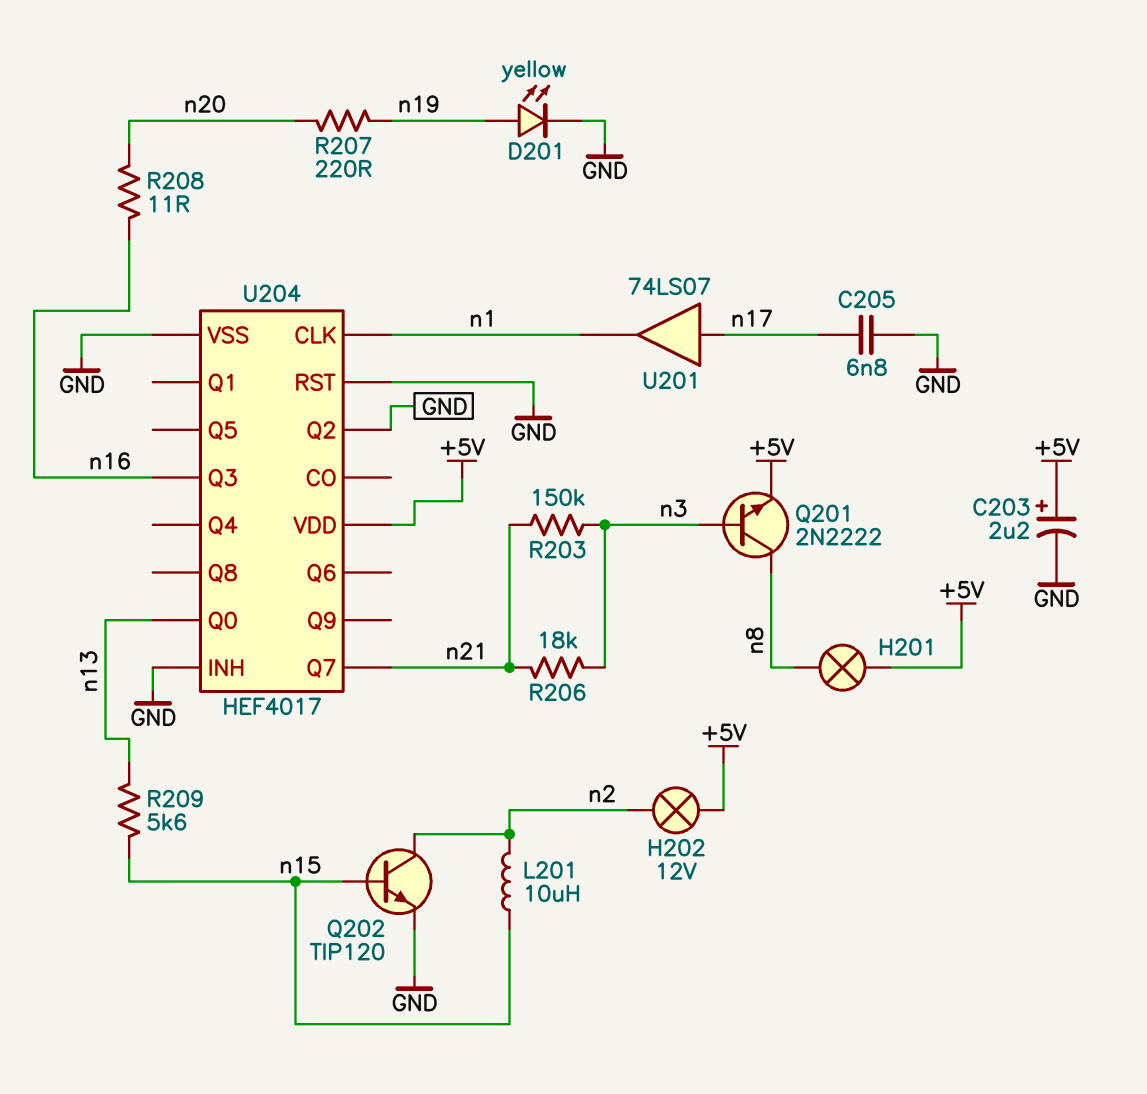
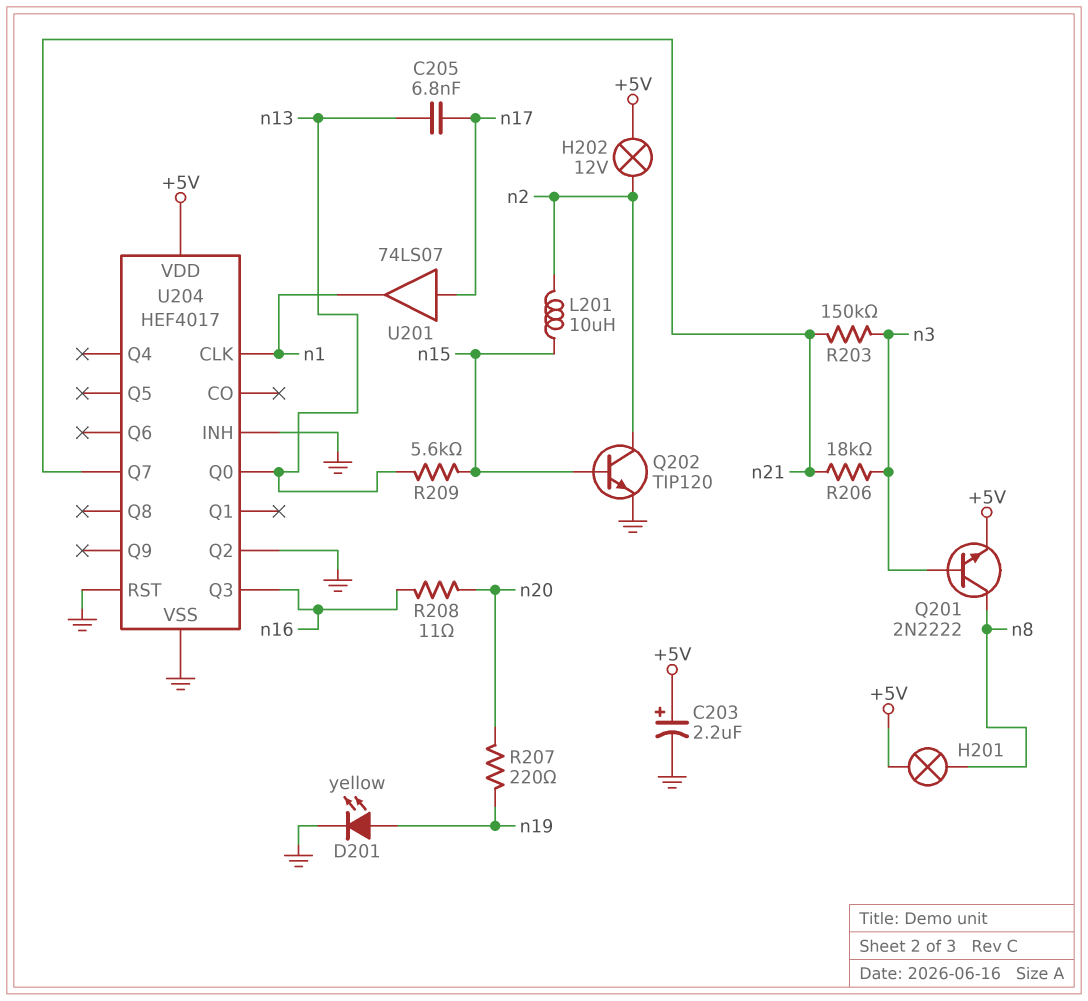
C205: 6.8nF (GND, n17) -> 6.8nF (n13, n17)

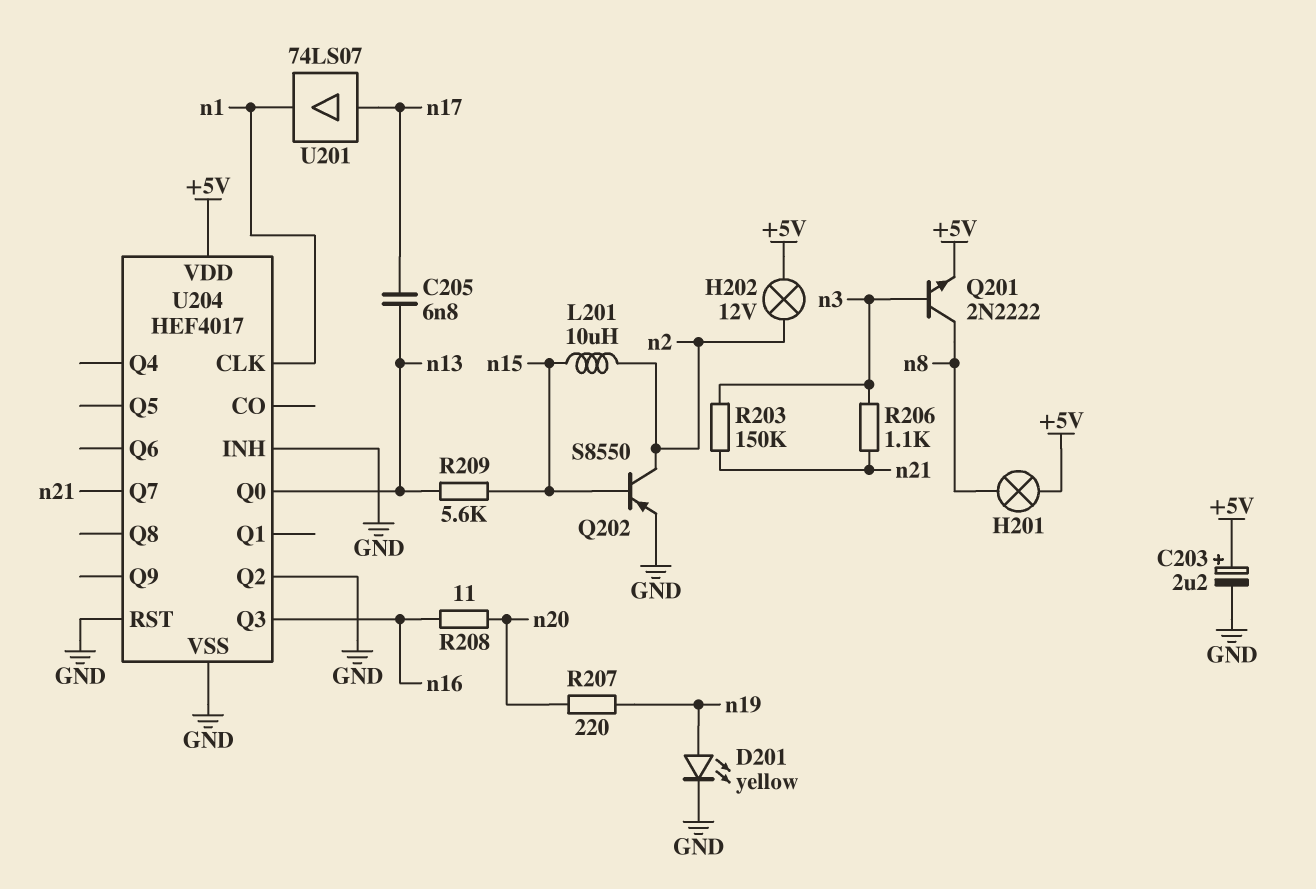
Q202: NPN TIP120 (B n15, C n2, E GND) -> PNP S8550 (B n15, C n2, E GND)
R206: 18k (n3, n21) -> 1.1k (n3, n21)

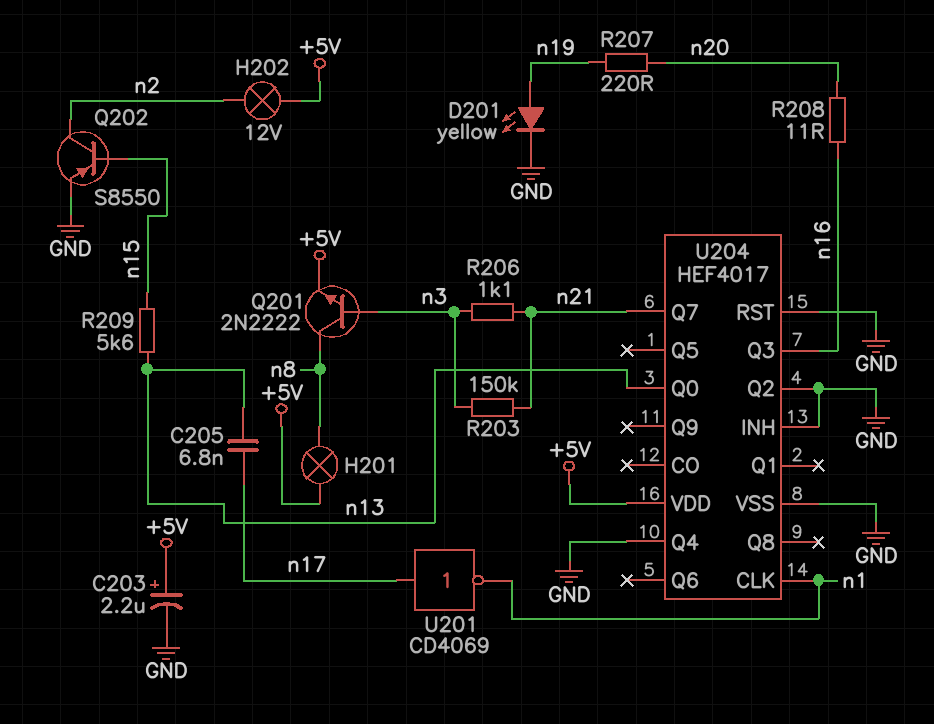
L201: 10uH (n2, n15) -> none
U201: buffer 74LS07 (in n17, out n1) -> NOT CD4069 (in n17, out n1)
U204 pin Q4: none -> GND

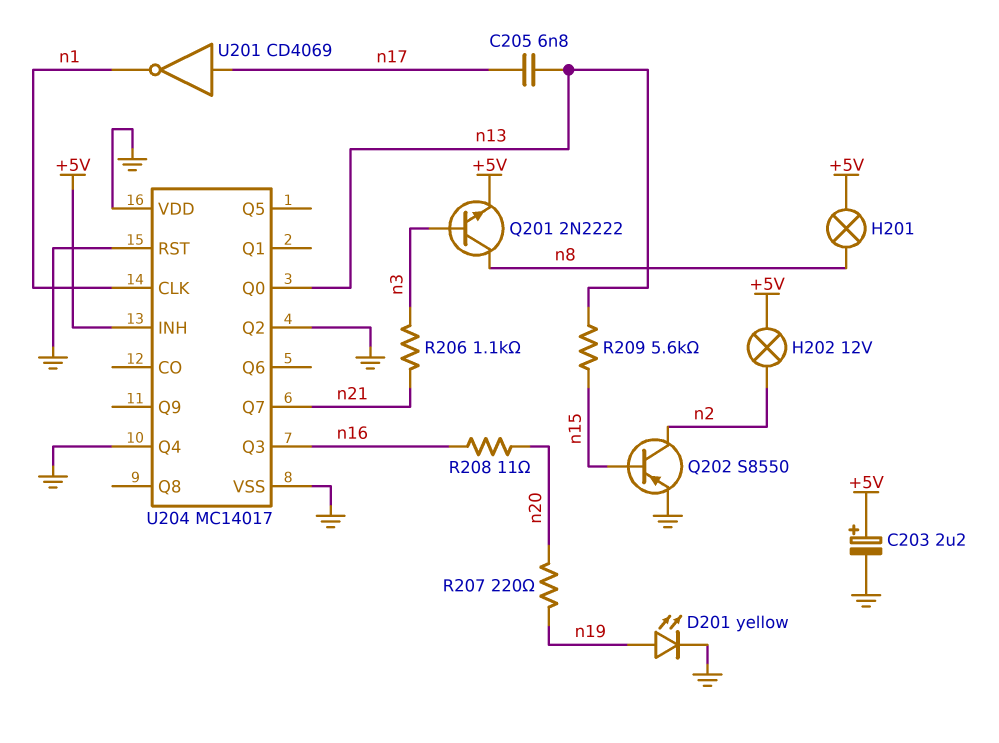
R203: 150k (n3, n21) -> none
U204: HEF4017 -> MC14017
U204 pin INH: GND -> +5V
U204 pin VDD: +5V -> GND

